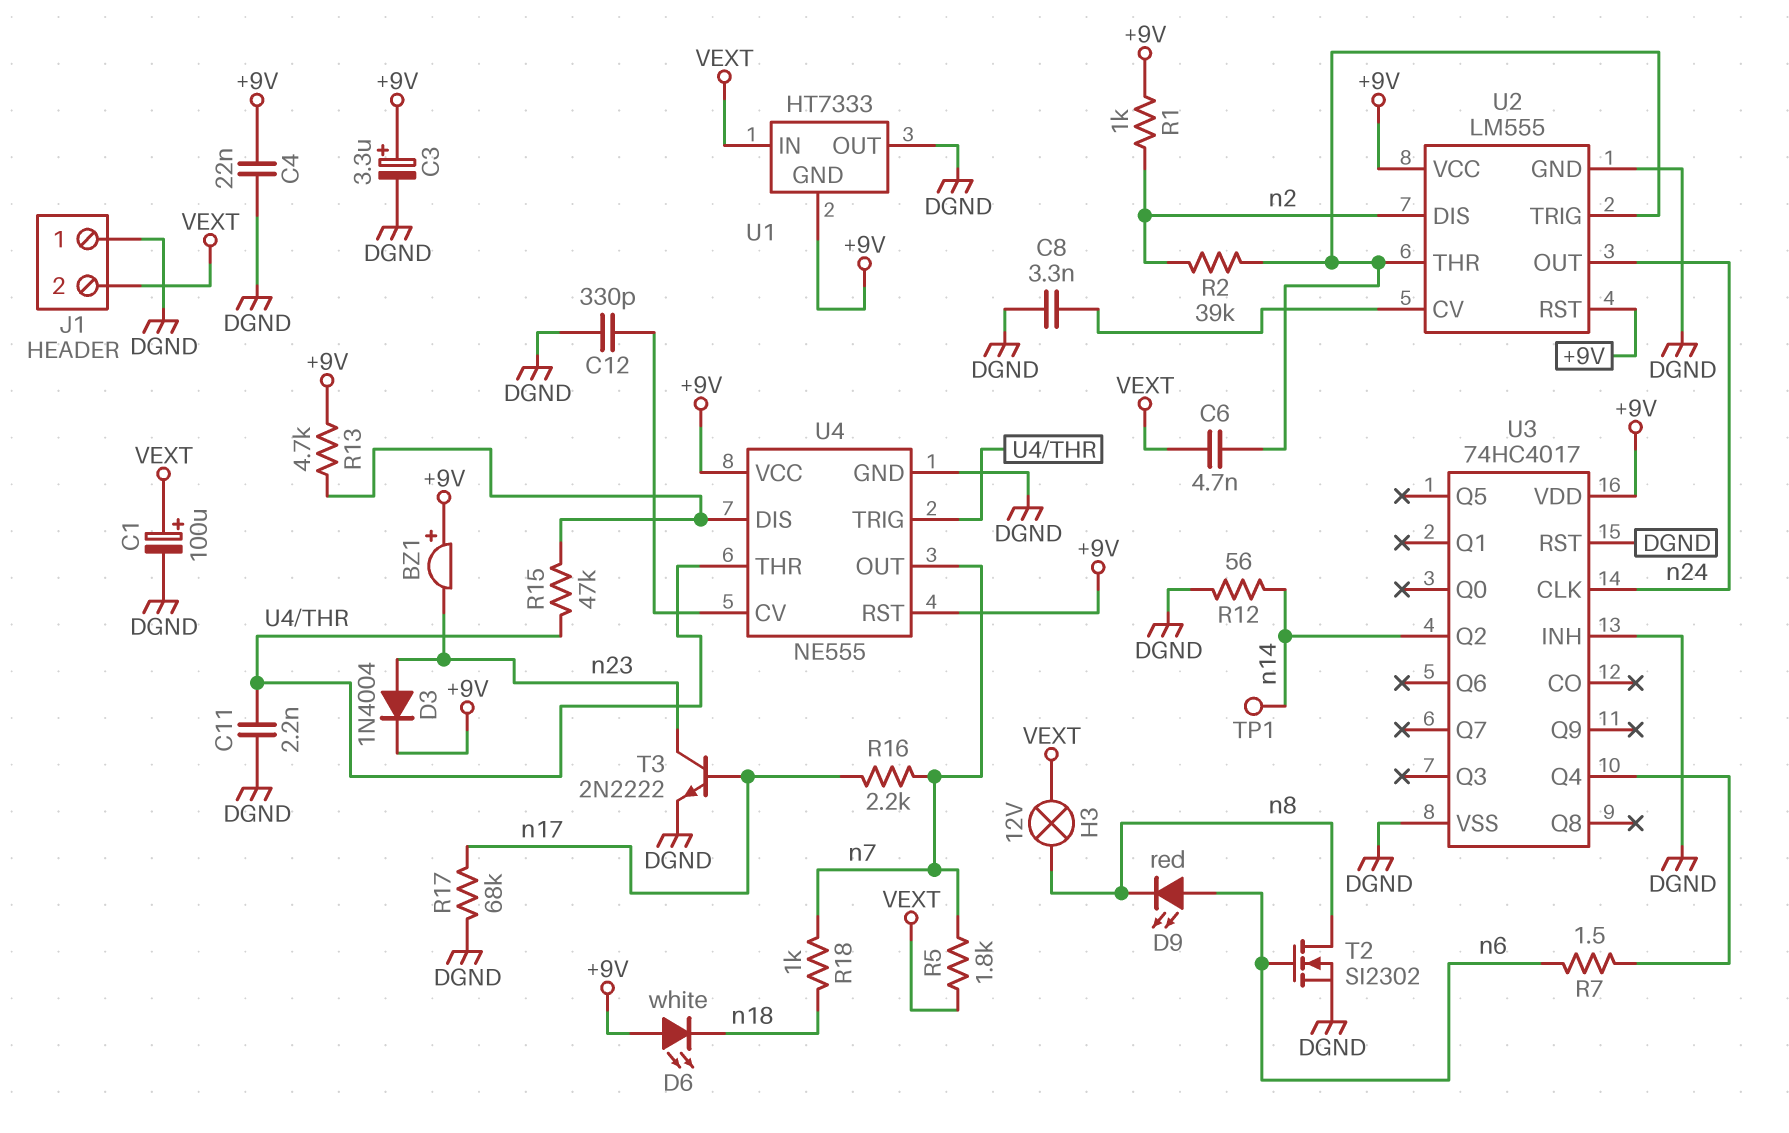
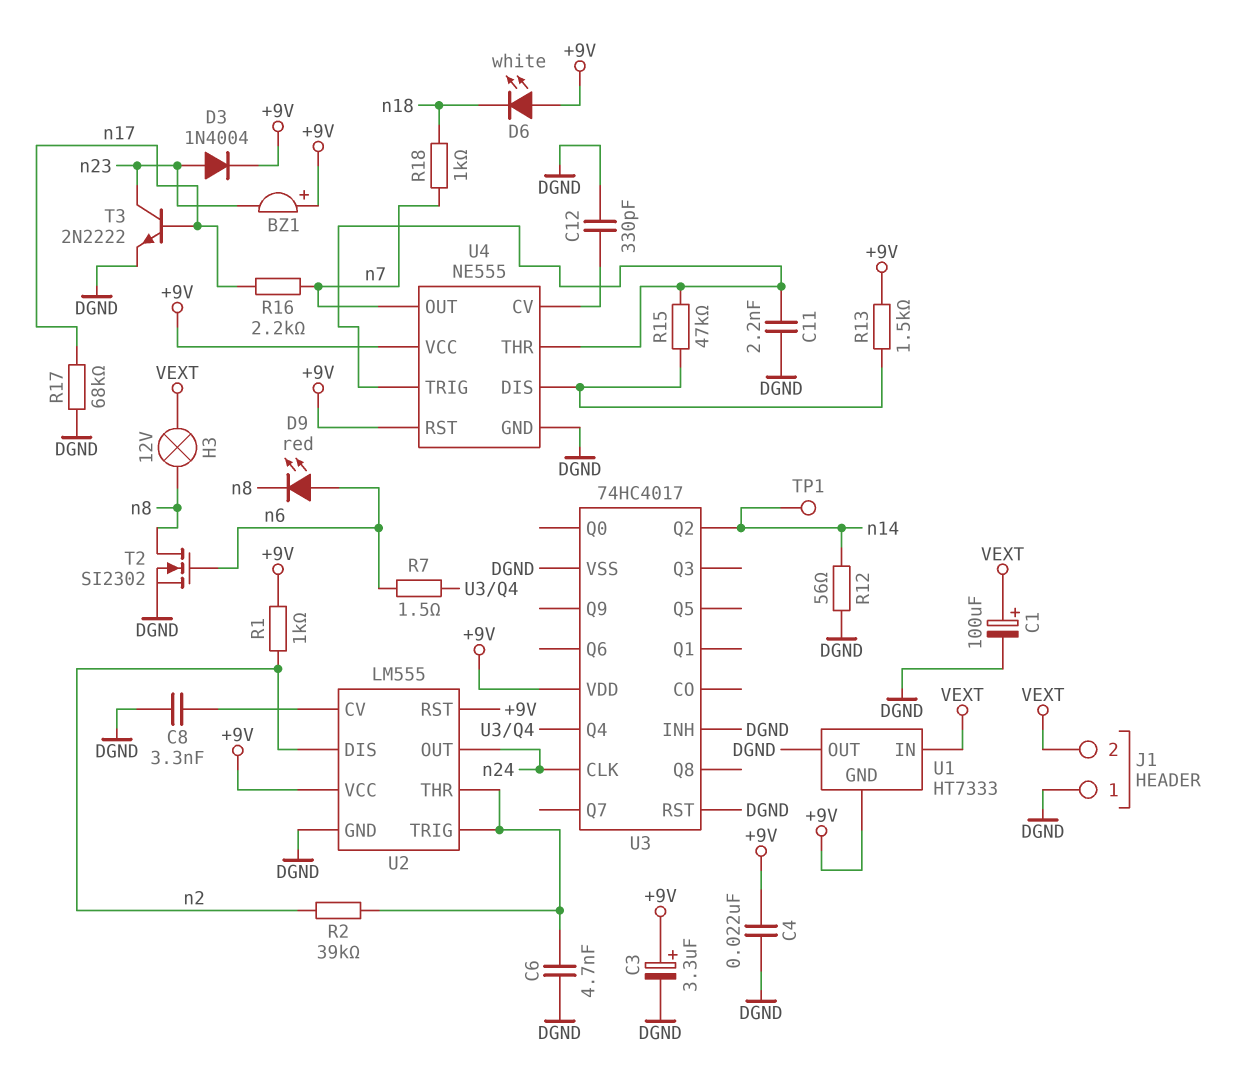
C6: 4.7nF (U2/THR, VEXT) -> 4.7nF (DGND, U2/THR)
R5: 1.8k (VEXT, n7) -> none
R13: 4.7k (+9V, U4/DIS) -> 1.5k (+9V, U4/DIS)

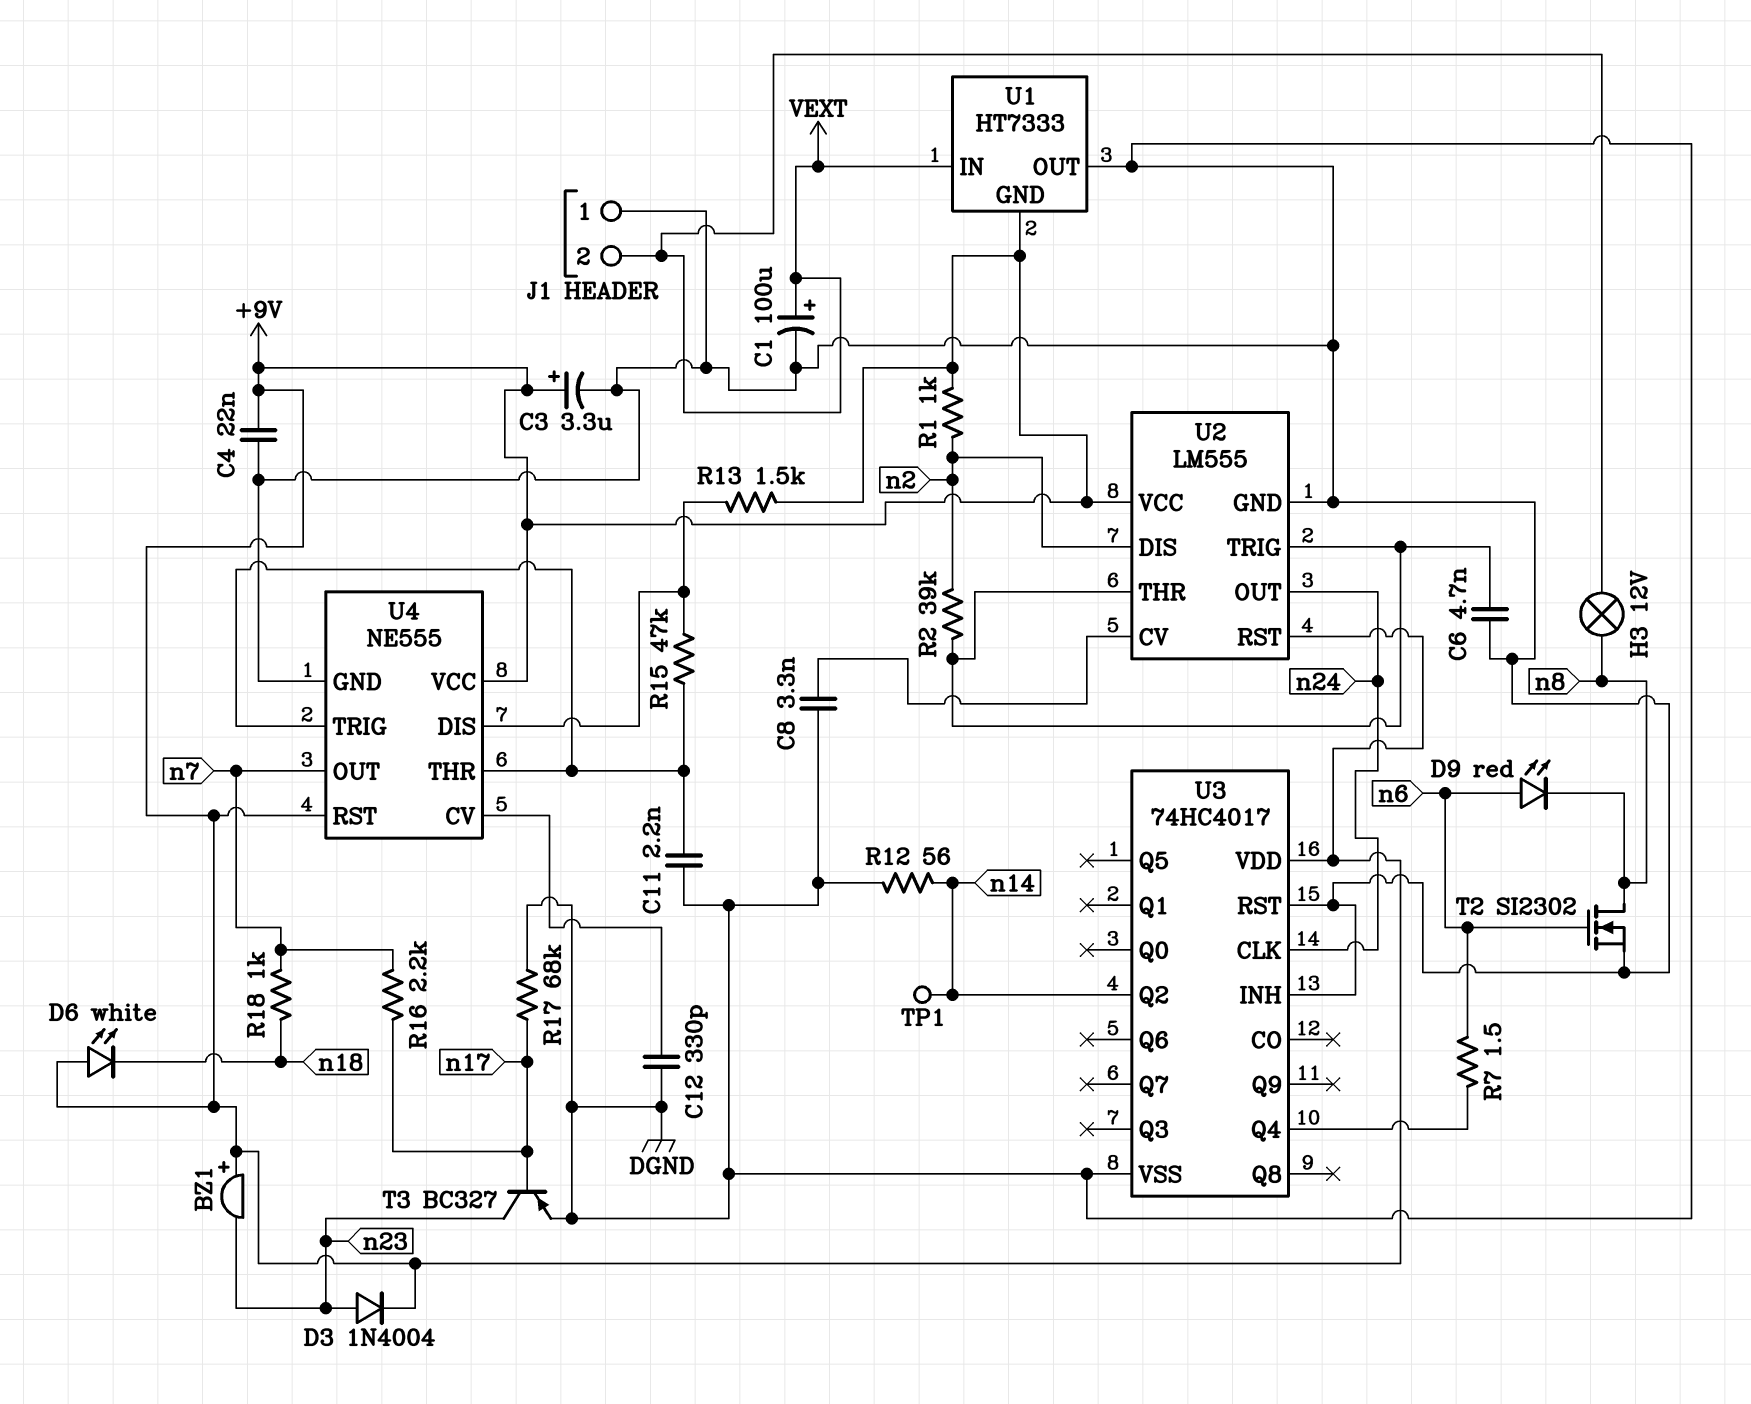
T3: NPN 2N2222 (B n17, C n23, E DGND) -> PNP BC327 (B n17, C n23, E DGND)

